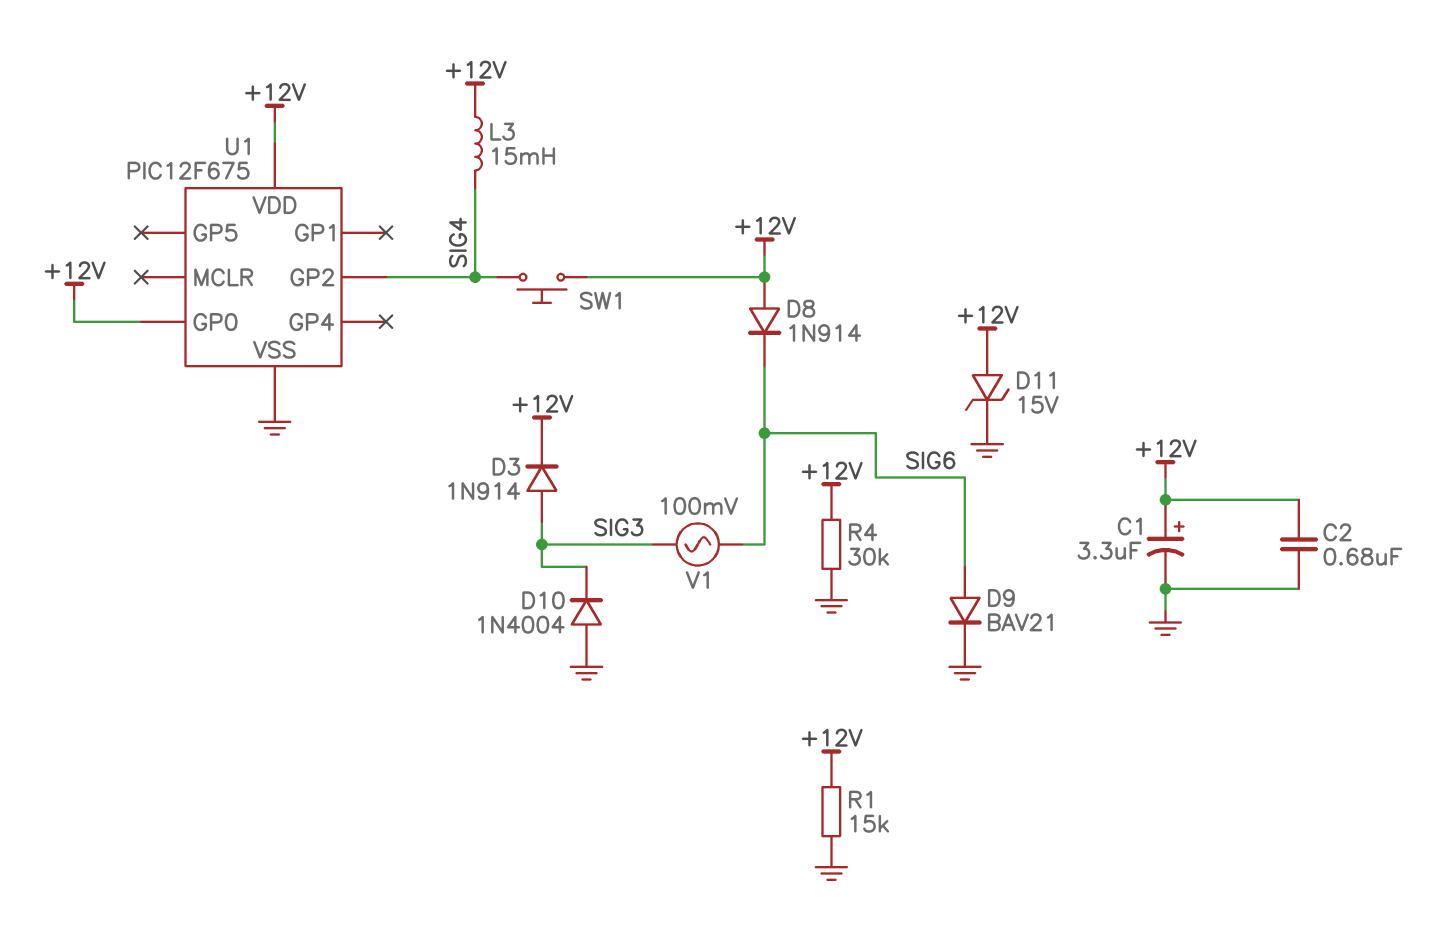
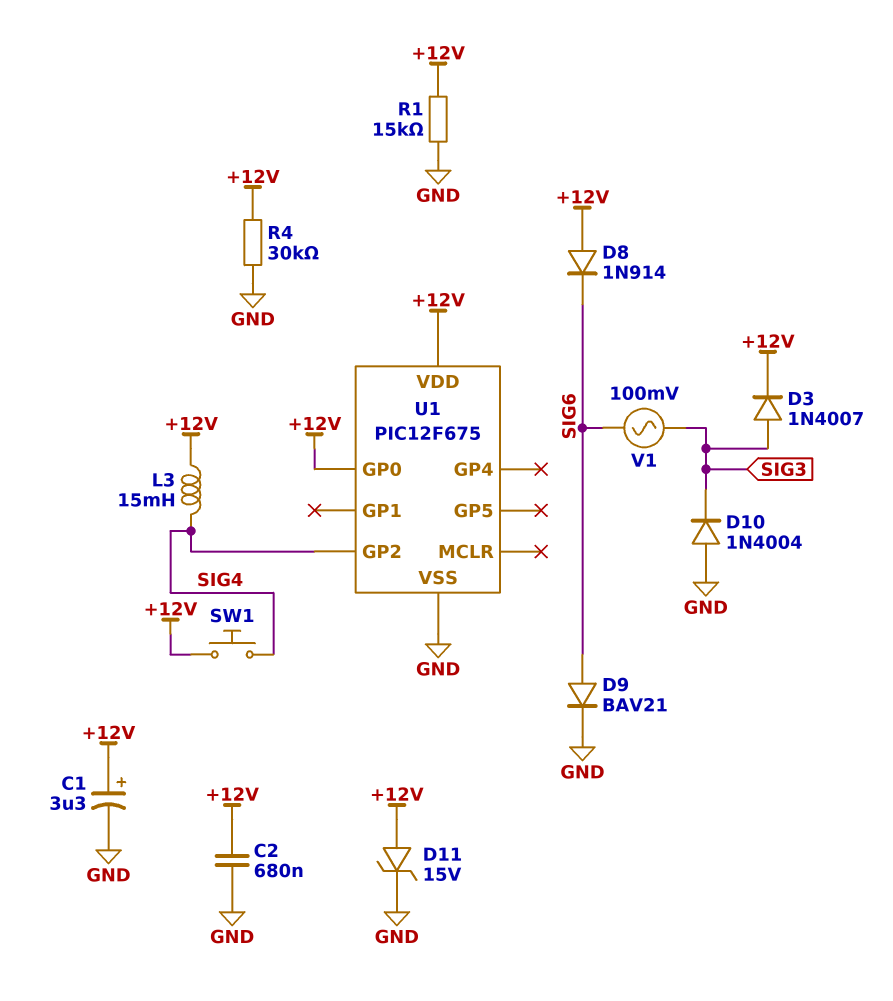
D3: diode 1N914 (A SIG3, K +12V) -> diode 1N4007 (A SIG3, K +12V)

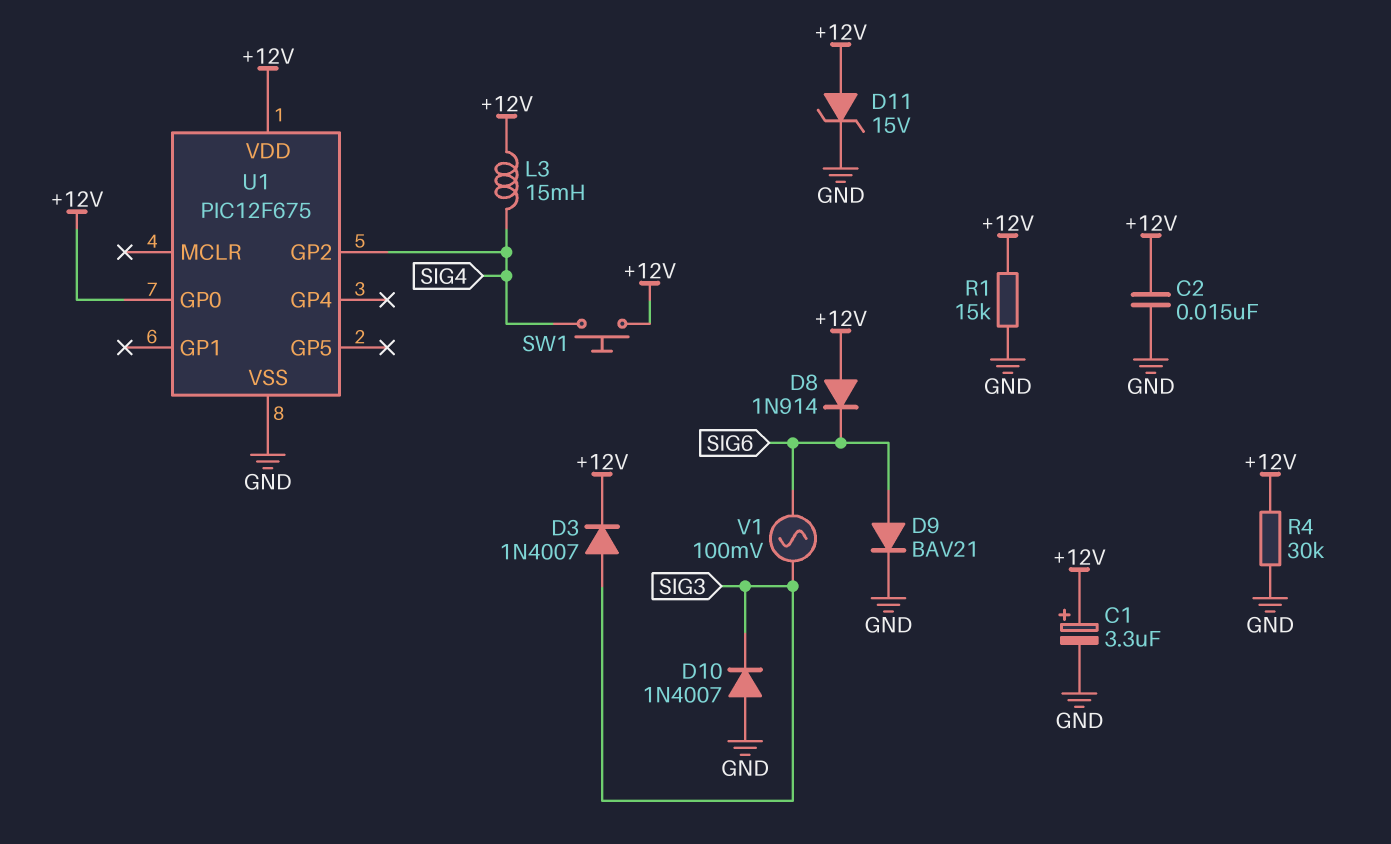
C2: 680nF (+12V, GND) -> 15nF (+12V, GND)
D10: diode 1N4004 (A GND, K SIG3) -> diode 1N4007 (A GND, K SIG3)

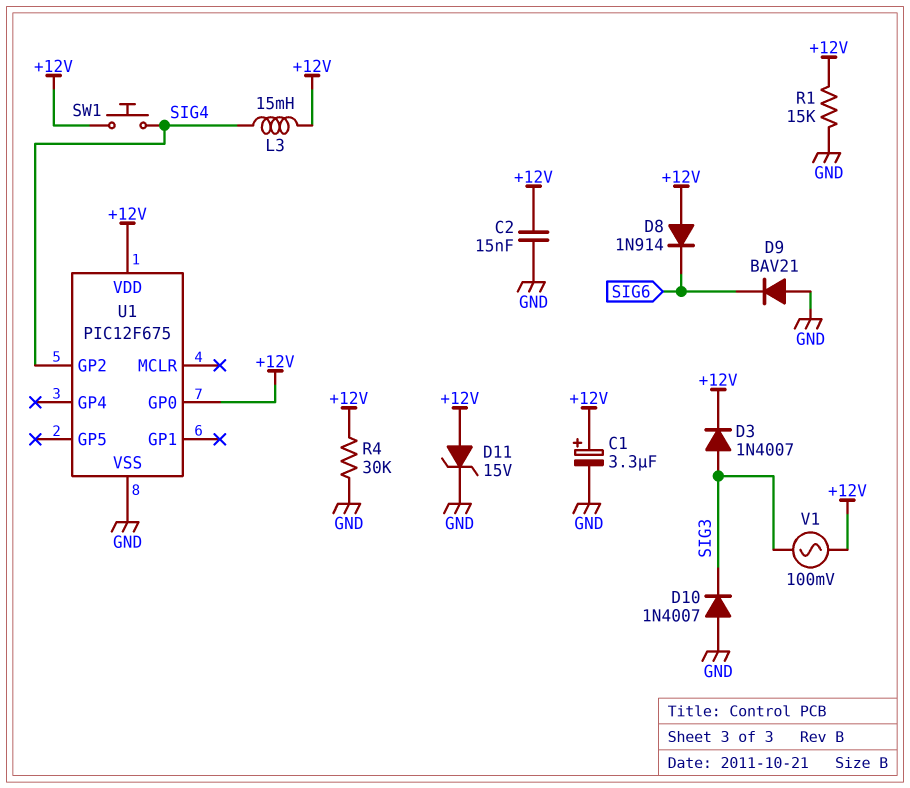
D9: diode BAV21 (A SIG6, K GND) -> diode BAV21 (A GND, K SIG6)
V1: AC 100mV (SIG3, SIG6) -> AC 100mV (+12V, SIG3)

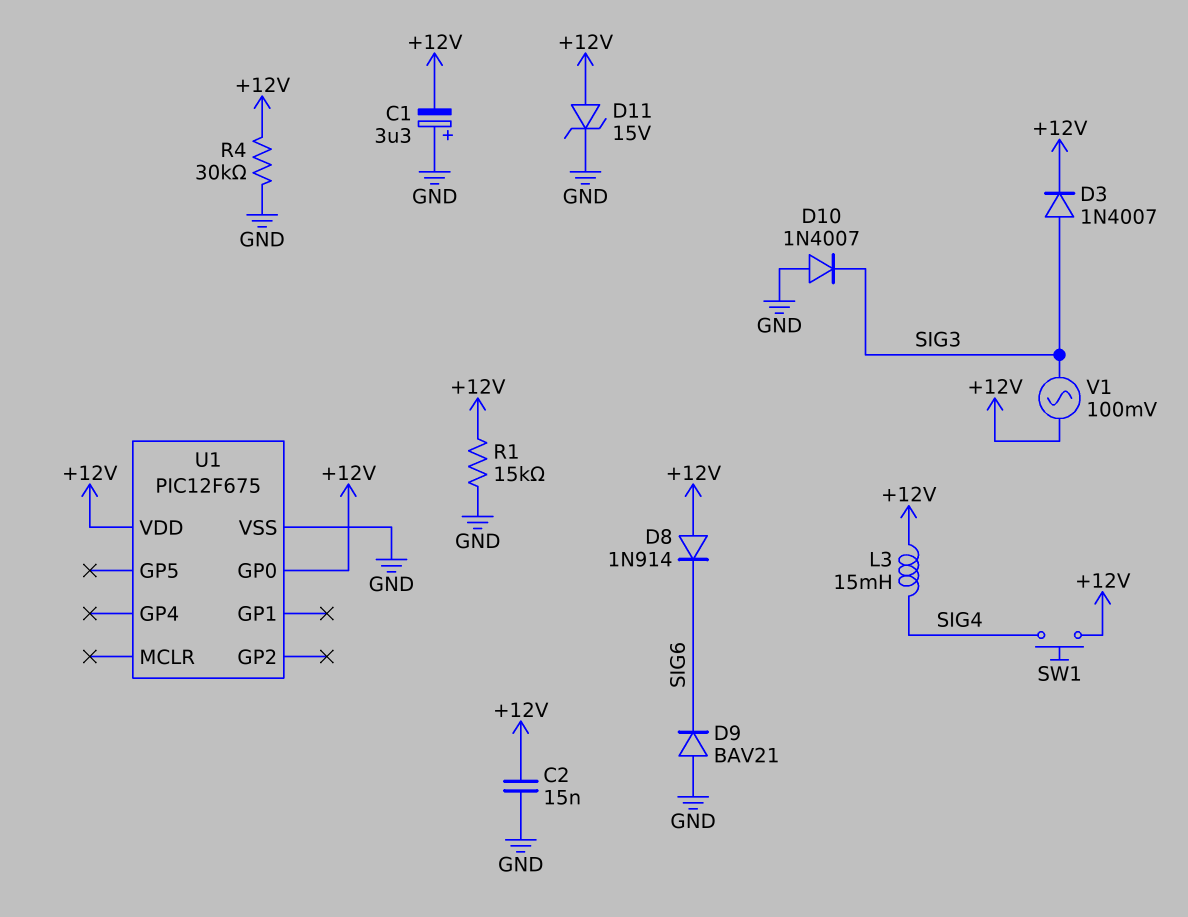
C1: 3.3uF (plus +12V, minus GND) -> 3.3uF (plus GND, minus +12V)
U1 pin GP2: SIG4 -> none

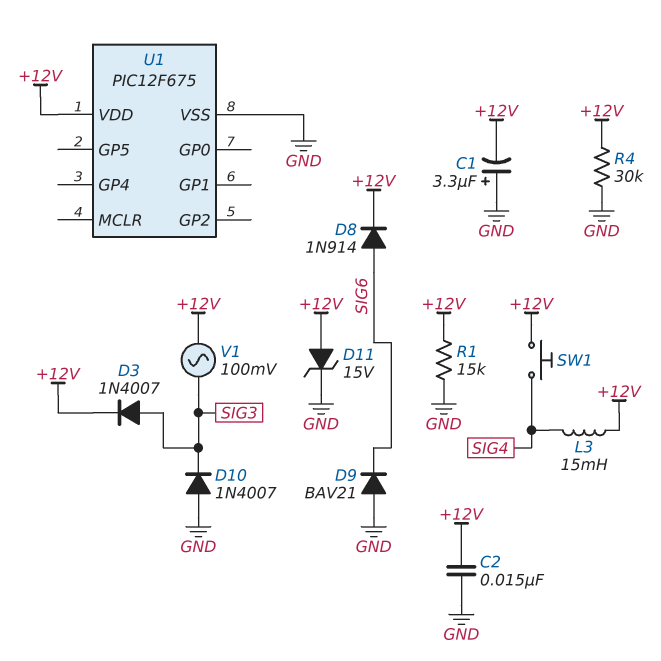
D8: diode 1N914 (A +12V, K SIG6) -> diode 1N914 (A SIG6, K +12V)
U1 pin GP0: +12V -> none

